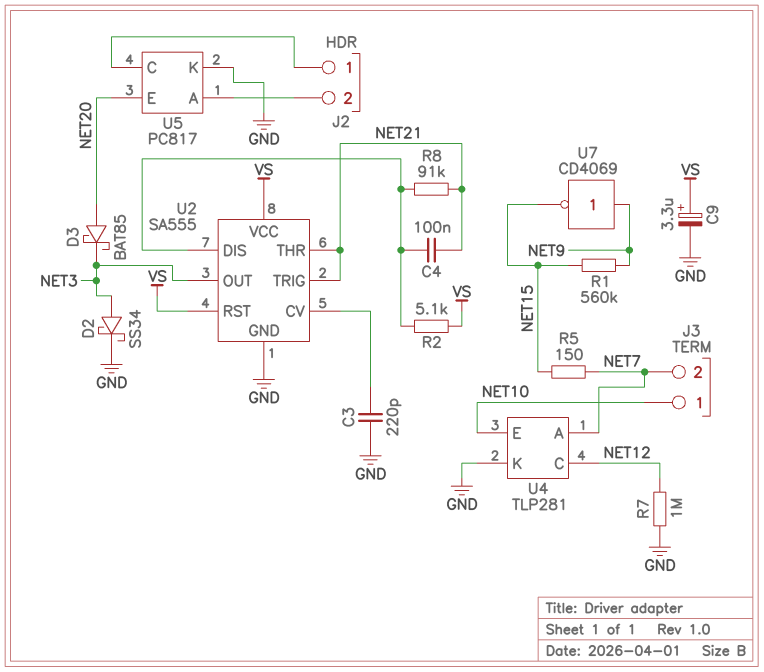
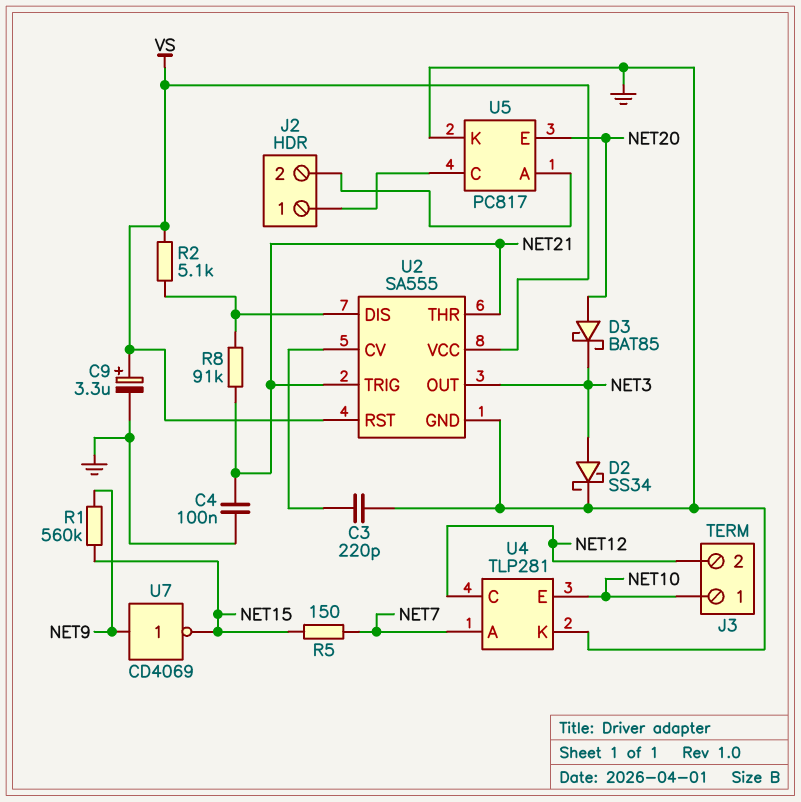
C4: 100nF (NET21, U2/DIS) -> 100nF (GND, NET21)
J3 pin 2: NET7 -> NET12
R7: 1M (GND, NET12) -> none

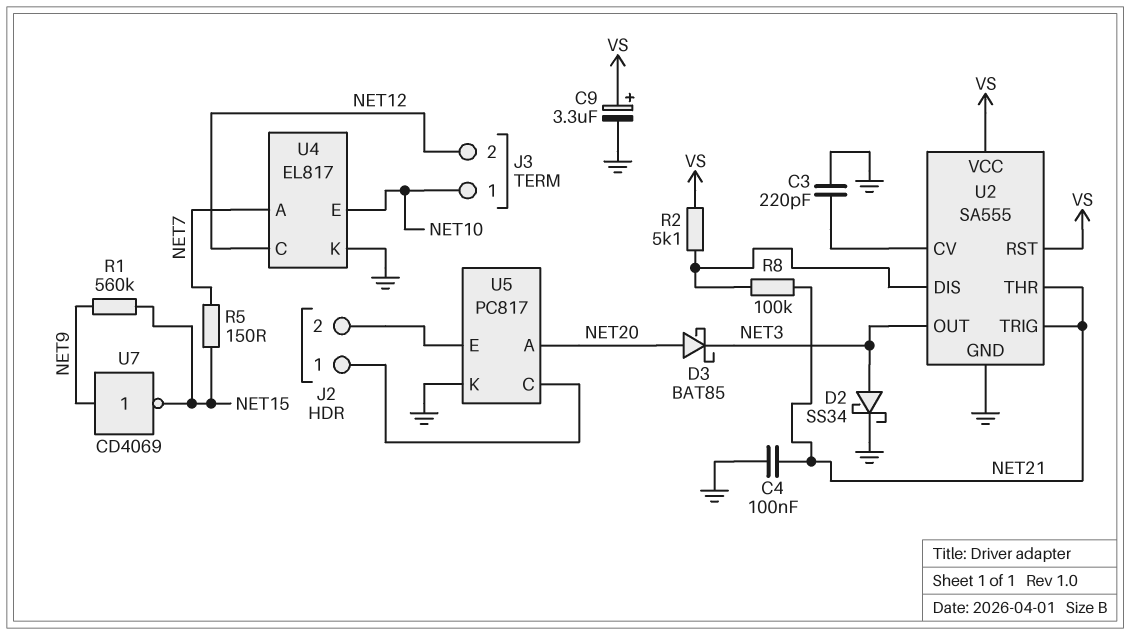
R8: 91k (NET21, U2/DIS) -> 100k (NET21, U2/DIS)
U4: TLP281 -> EL817
U5 pin A: J2/2 -> NET20
U5 pin E: NET20 -> J2/2

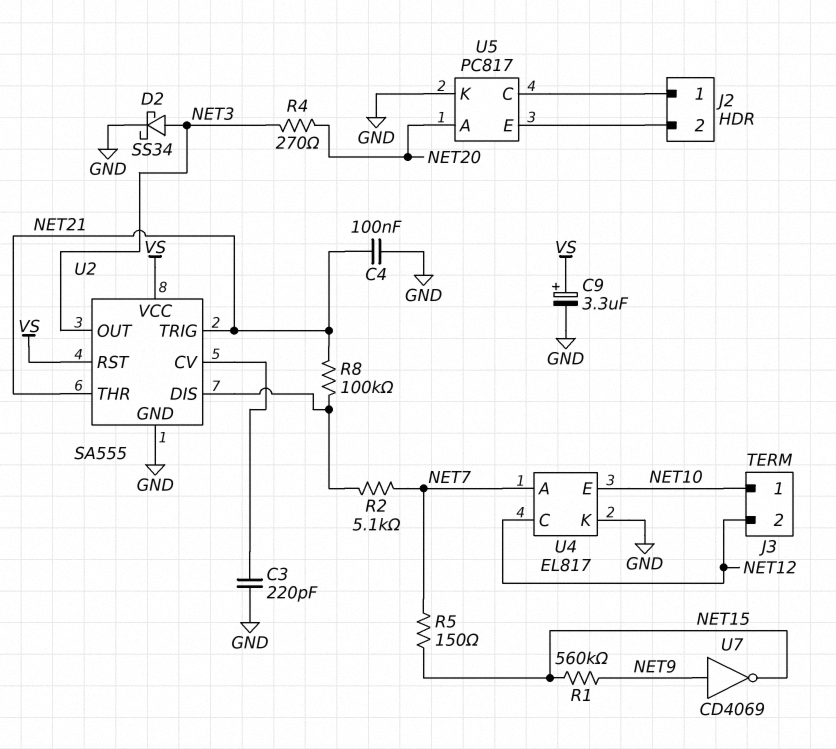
D3: schottky BAT85 (A NET20, K NET3) -> none
R2: 5.1k (U2/DIS, VS) -> 5.1k (NET7, U2/DIS)
R4: none -> 270 (NET3, NET20)

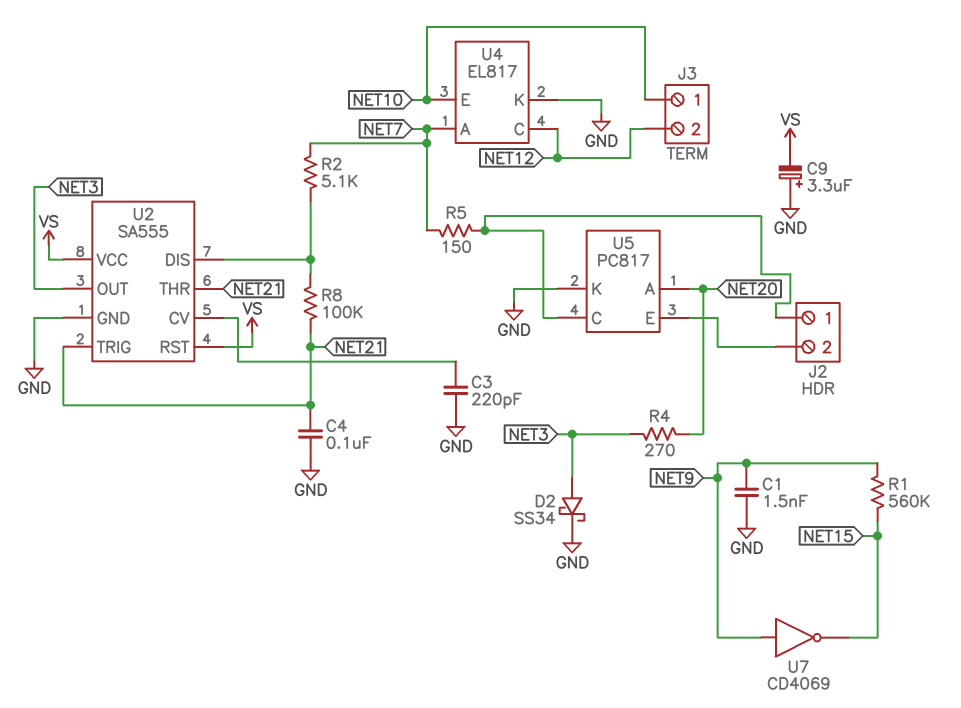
C1: none -> 1.5nF (GND, NET9)
C9: 3.3uF (plus VS, minus GND) -> 3.3uF (plus GND, minus VS)
R5: 150 (NET7, NET15) -> 150 (J2/1, NET7)

